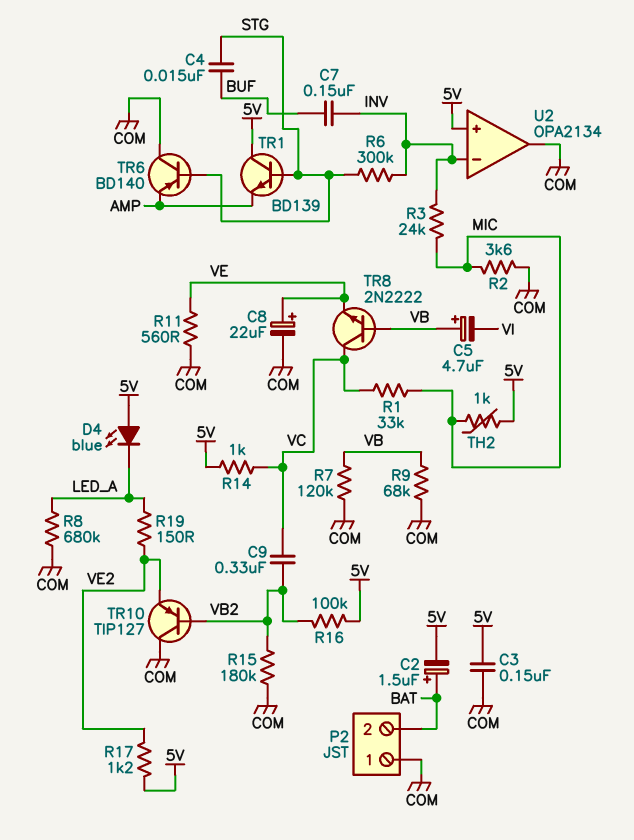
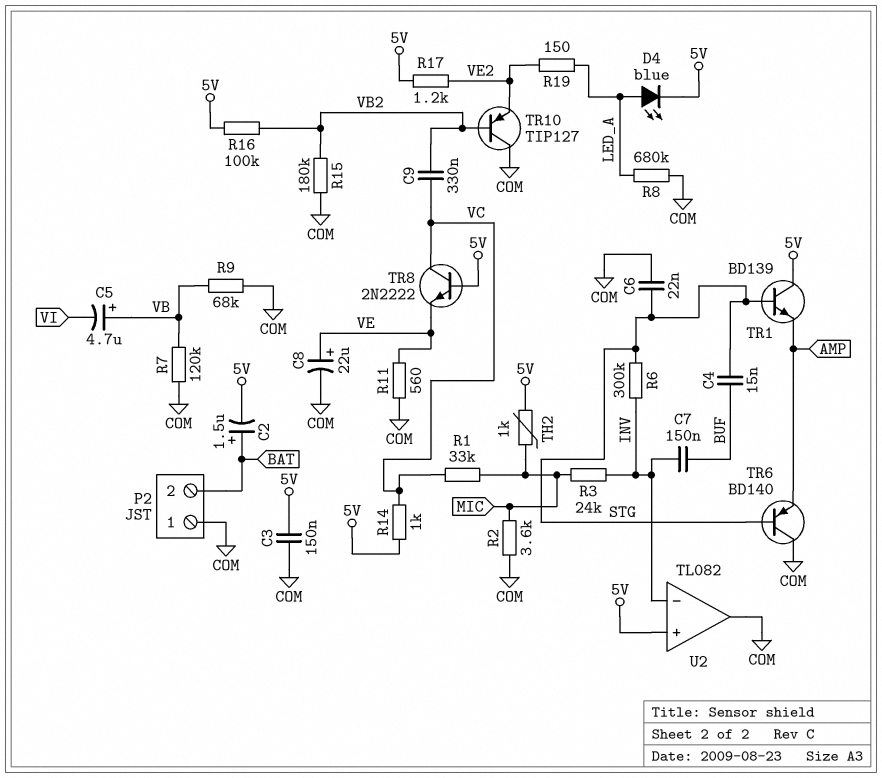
C6: none -> 22nF (COM, STG)
D4: LED blue (A 5V, K LED_A) -> LED blue (A LED_A, K 5V)
TR8: NPN 2N2222 (B VB, C VC, E VE) -> NPN 2N2222 (B 5V, C VC, E VE)
U2: OPA2134 -> TL082

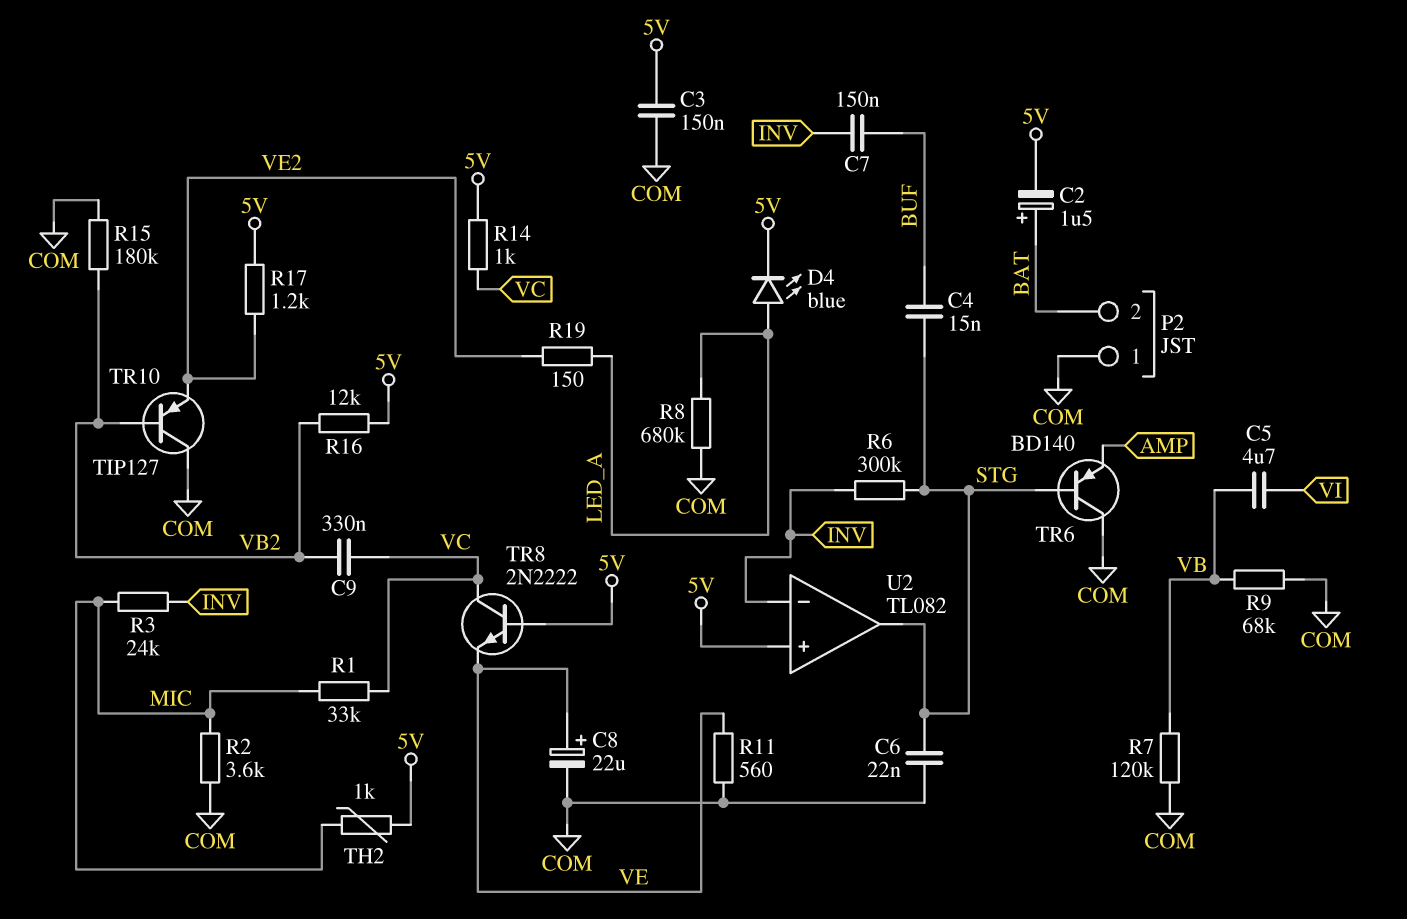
C5: 4.7uF (plus VB, minus VI) -> 4.7uF (VB, VI)
R16: 100k (5V, VB2) -> 12k (5V, VB2)
TR1: NPN BD139 (B STG, C 5V, E AMP) -> none
U2 pin out: COM -> STG

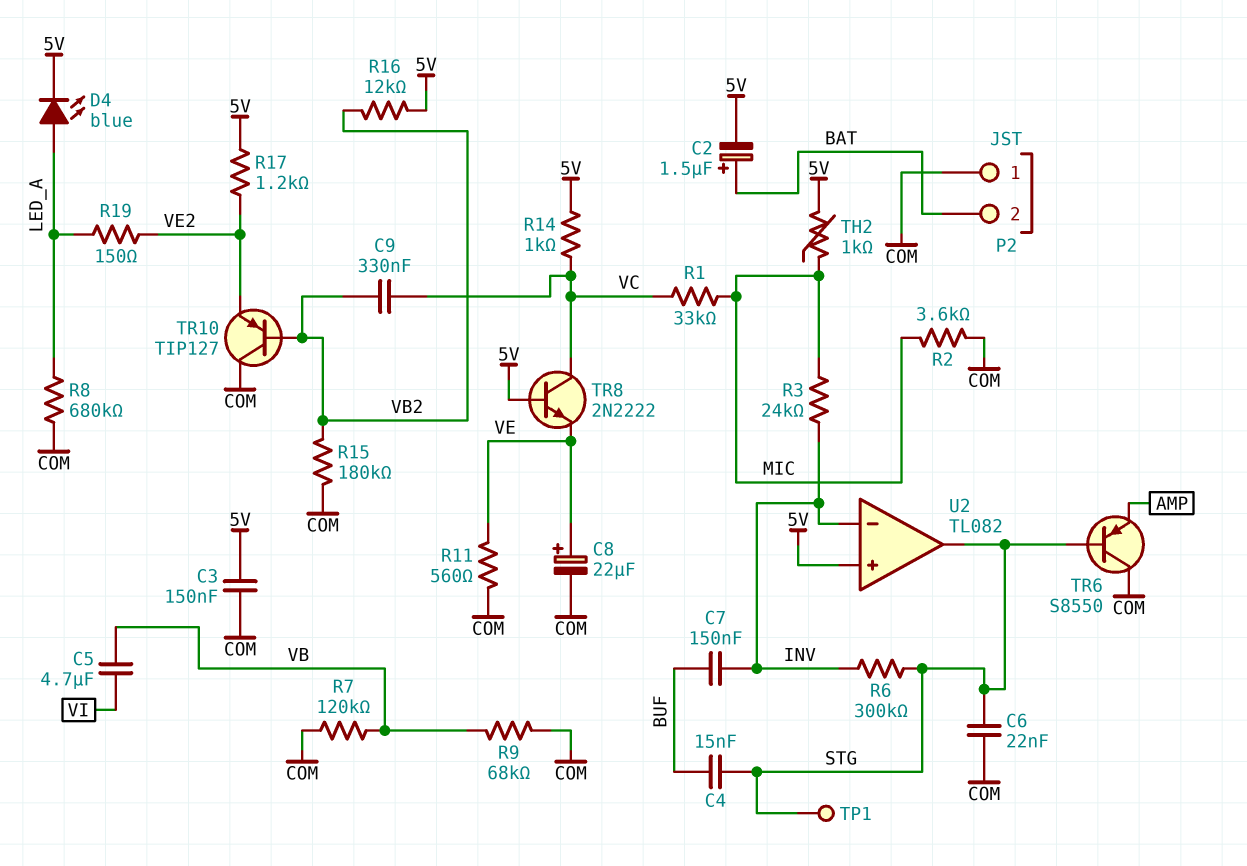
TP1: none -> test point (STG)
TR6: PNP BD140 (B STG, C COM, E AMP) -> PNP S8550 (B STG, C COM, E AMP)

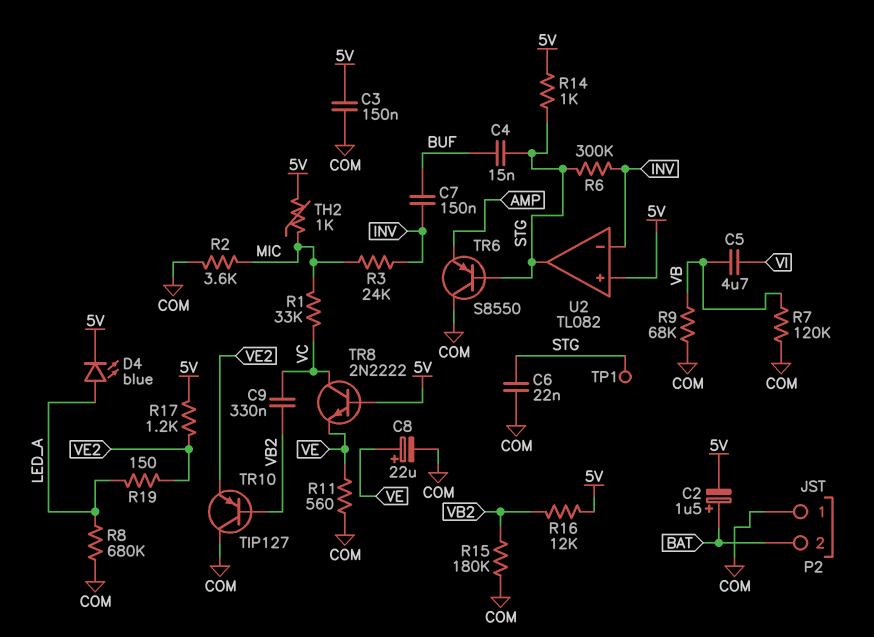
R14: 1k (5V, VC) -> 1k (5V, STG)

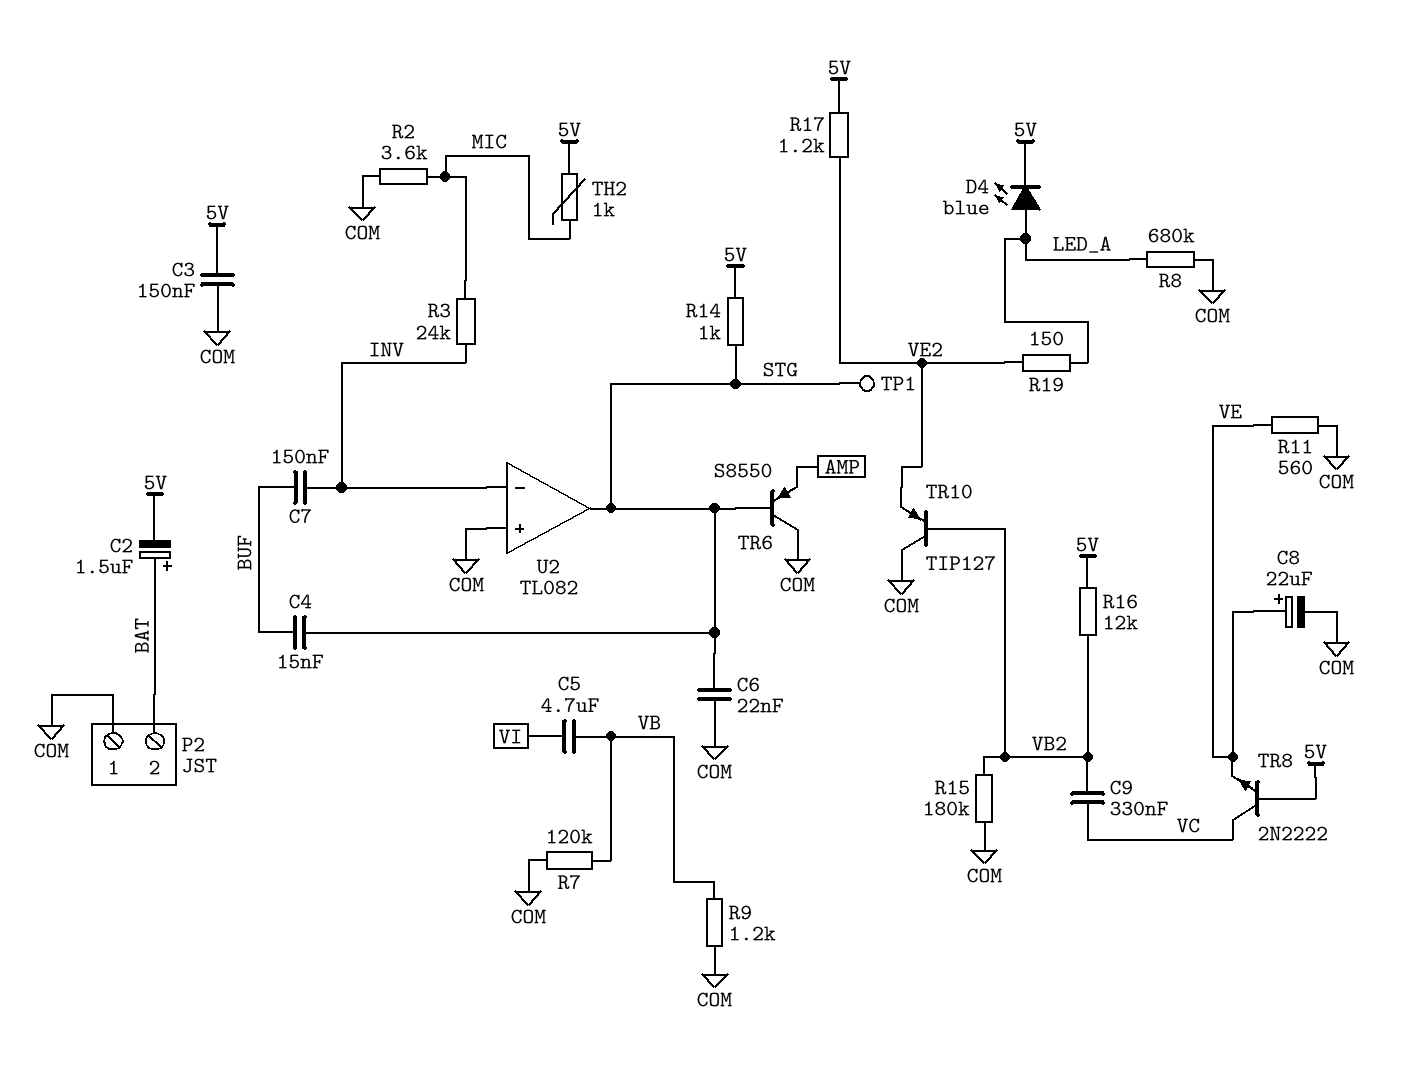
R1: 33k (MIC, VC) -> none
R6: 300k (INV, STG) -> none
R9: 68k (COM, VB) -> 1.2k (COM, VB)
U2 pin in+: 5V -> COM

